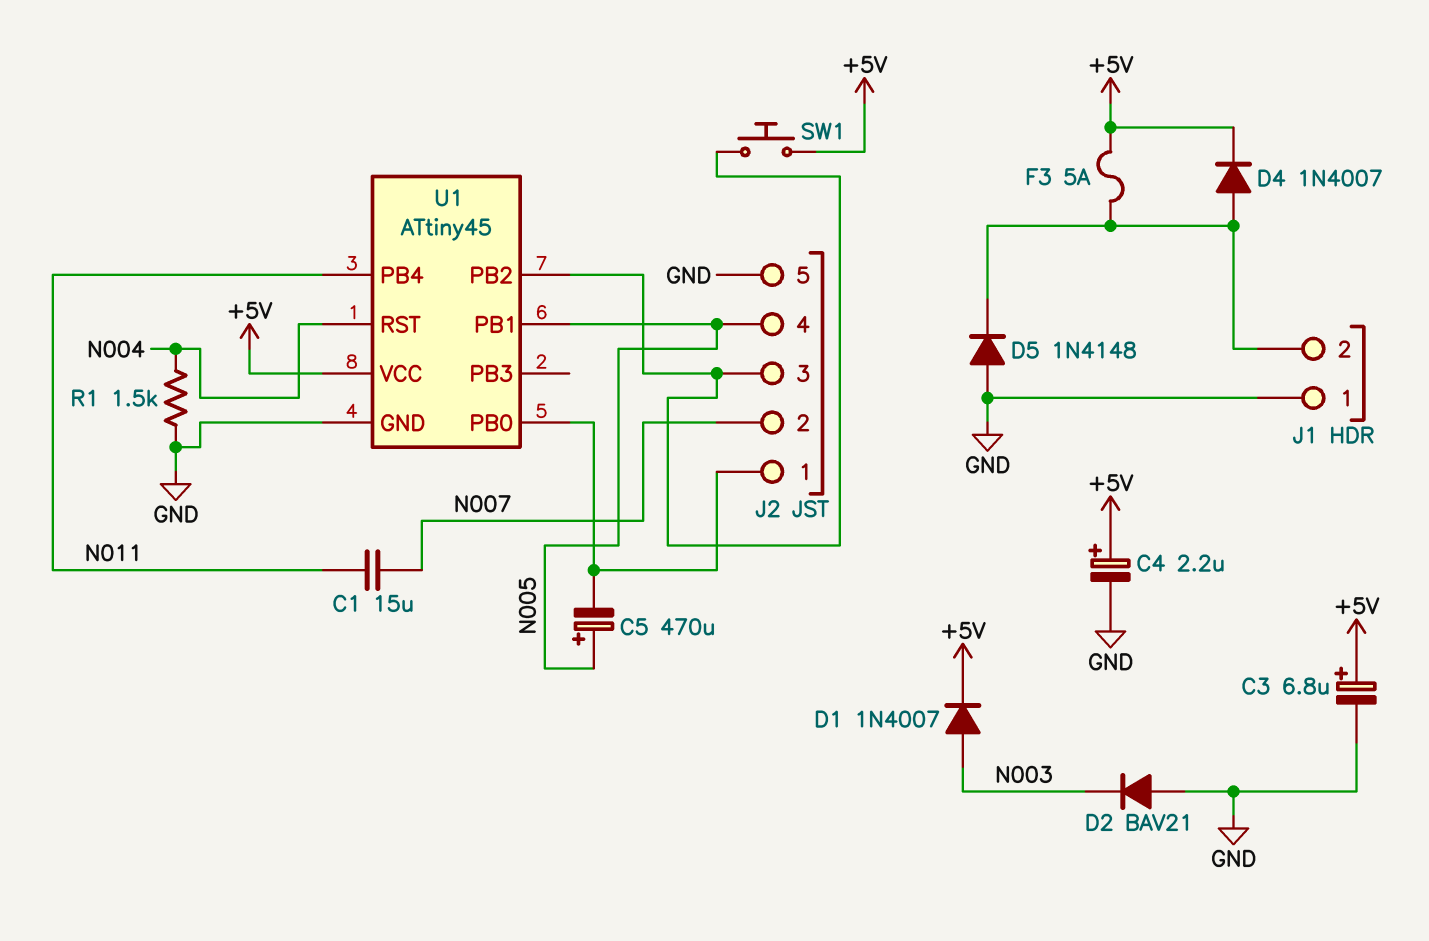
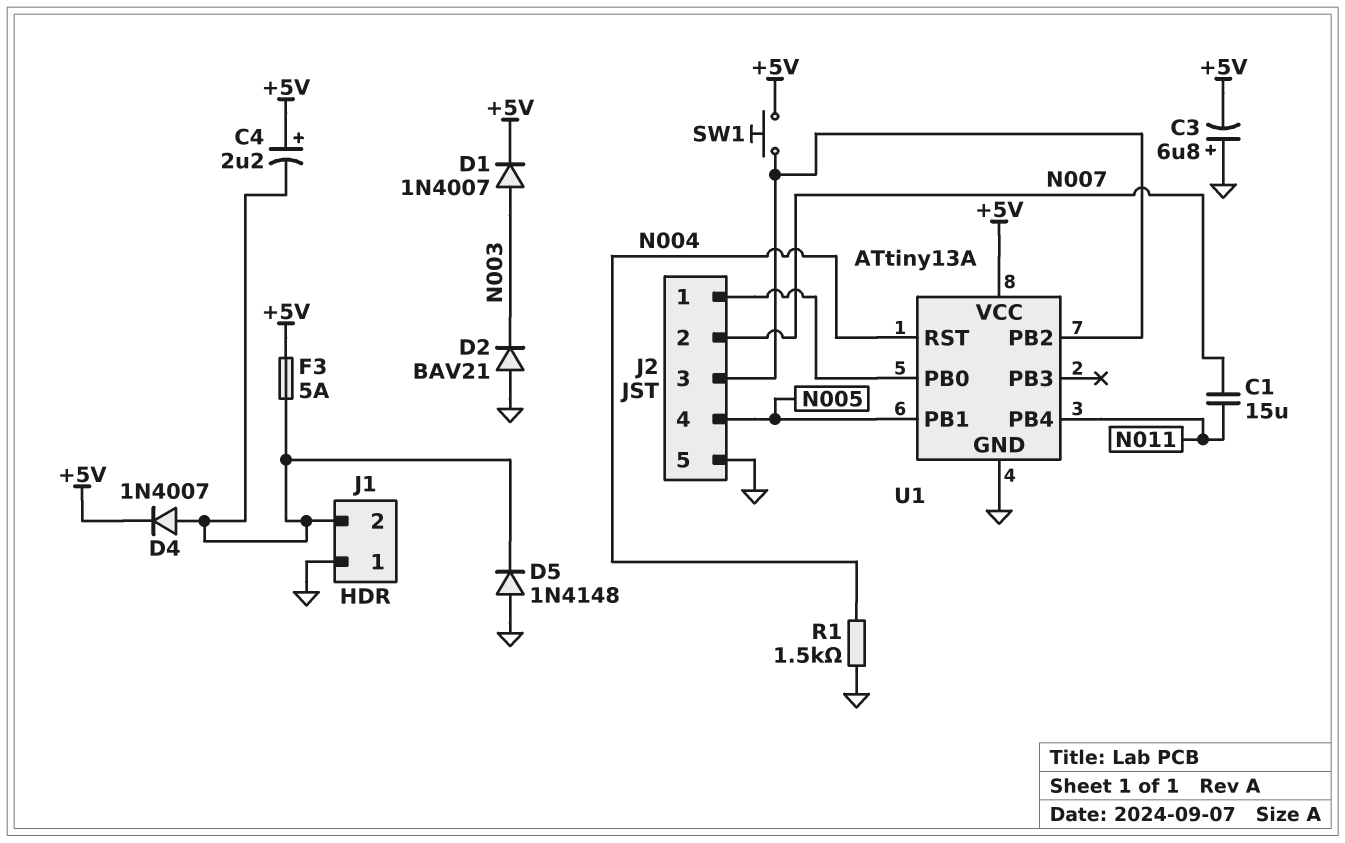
C3: 6.8uF (plus +5V, minus GND) -> 6.8uF (plus GND, minus +5V)
C4: 2.2uF (plus +5V, minus GND) -> 2.2uF (plus +5V, minus J1/2)
C5: 470uF (plus N005, minus J2/1) -> none
U1: ATtiny45 -> ATtiny13A

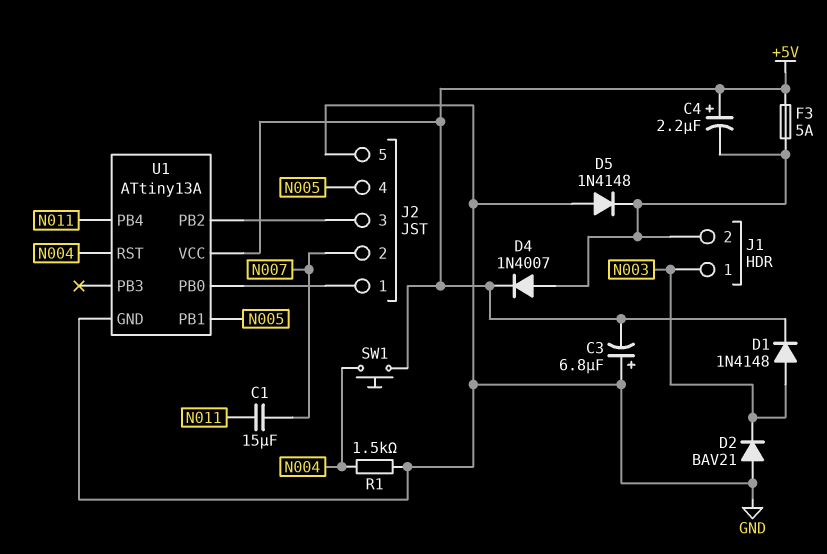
D1: diode 1N4007 (A N003, K +5V) -> diode 1N4148 (A N003, K +5V)
J1 pin 1: GND -> N003
SW1: button (+5V, J2/3) -> button (+5V, N004)

